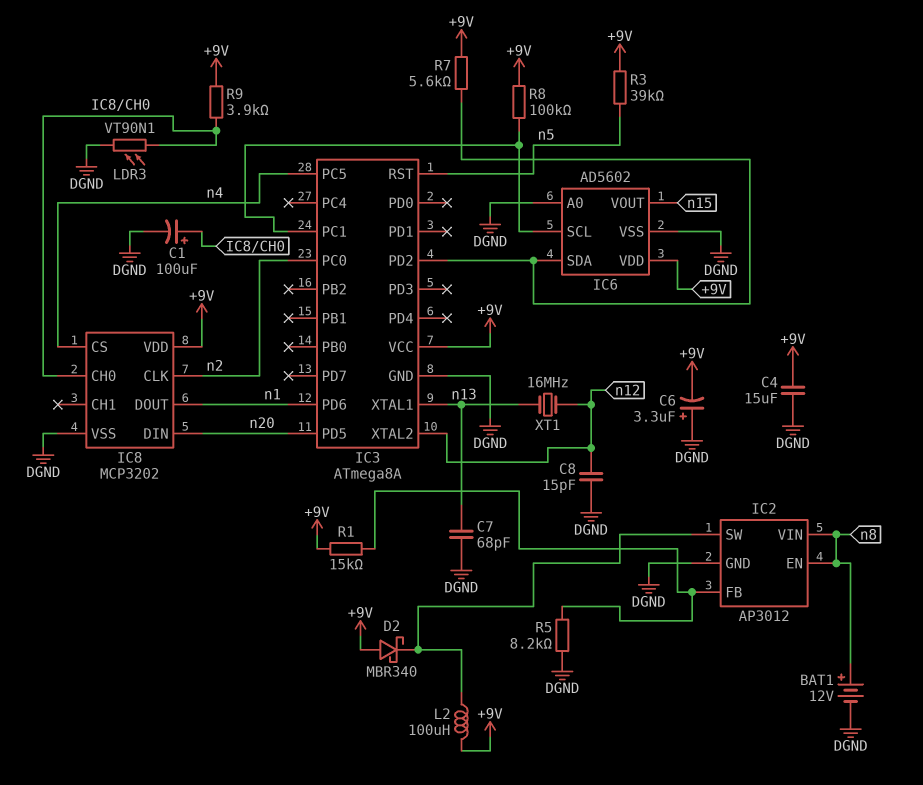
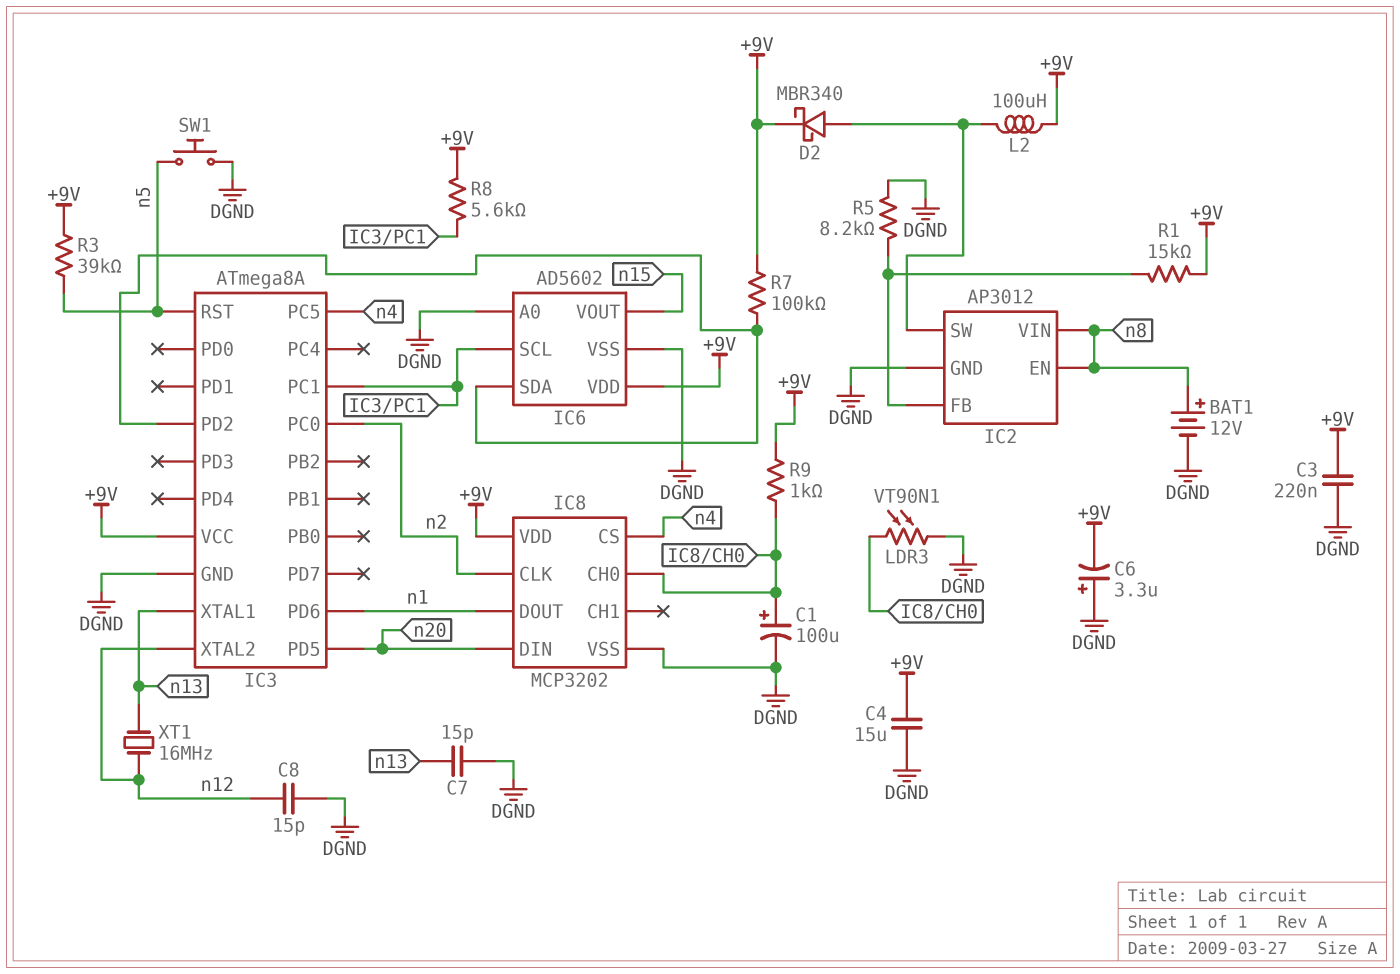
C3: none -> 220nF (+9V, DGND)
C7: 68pF (DGND, n13) -> 15pF (DGND, n13)
D2: schottky MBR340 (A +9V, K IC2/SW) -> schottky MBR340 (A IC2/SW, K +9V)
R7: 5.6k (+9V, IC3/PD2) -> 100k (+9V, IC3/PD2)
R8: 100k (+9V, IC3/PC1) -> 5.6k (+9V, IC3/PC1)
R9: 3.9k (+9V, IC8/CH0) -> 1k (+9V, IC8/CH0)
SW1: none -> button (DGND, n5)

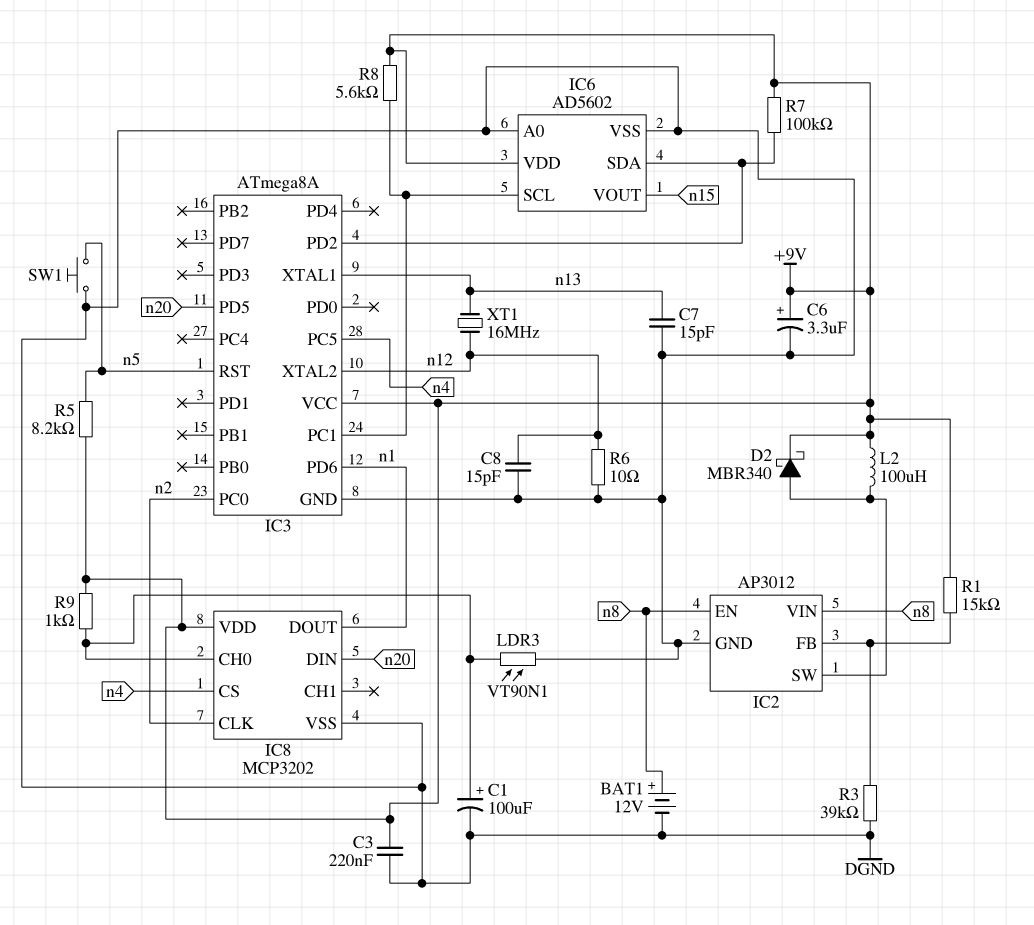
C4: 15uF (+9V, DGND) -> none
C6: 3.3uF (plus DGND, minus +9V) -> 3.3uF (plus +9V, minus DGND)
R3: 39k (+9V, n5) -> 39k (DGND, IC2/FB)
R5: 8.2k (DGND, IC2/FB) -> 8.2k (+9V, n5)
R6: none -> 10 (DGND, n12)

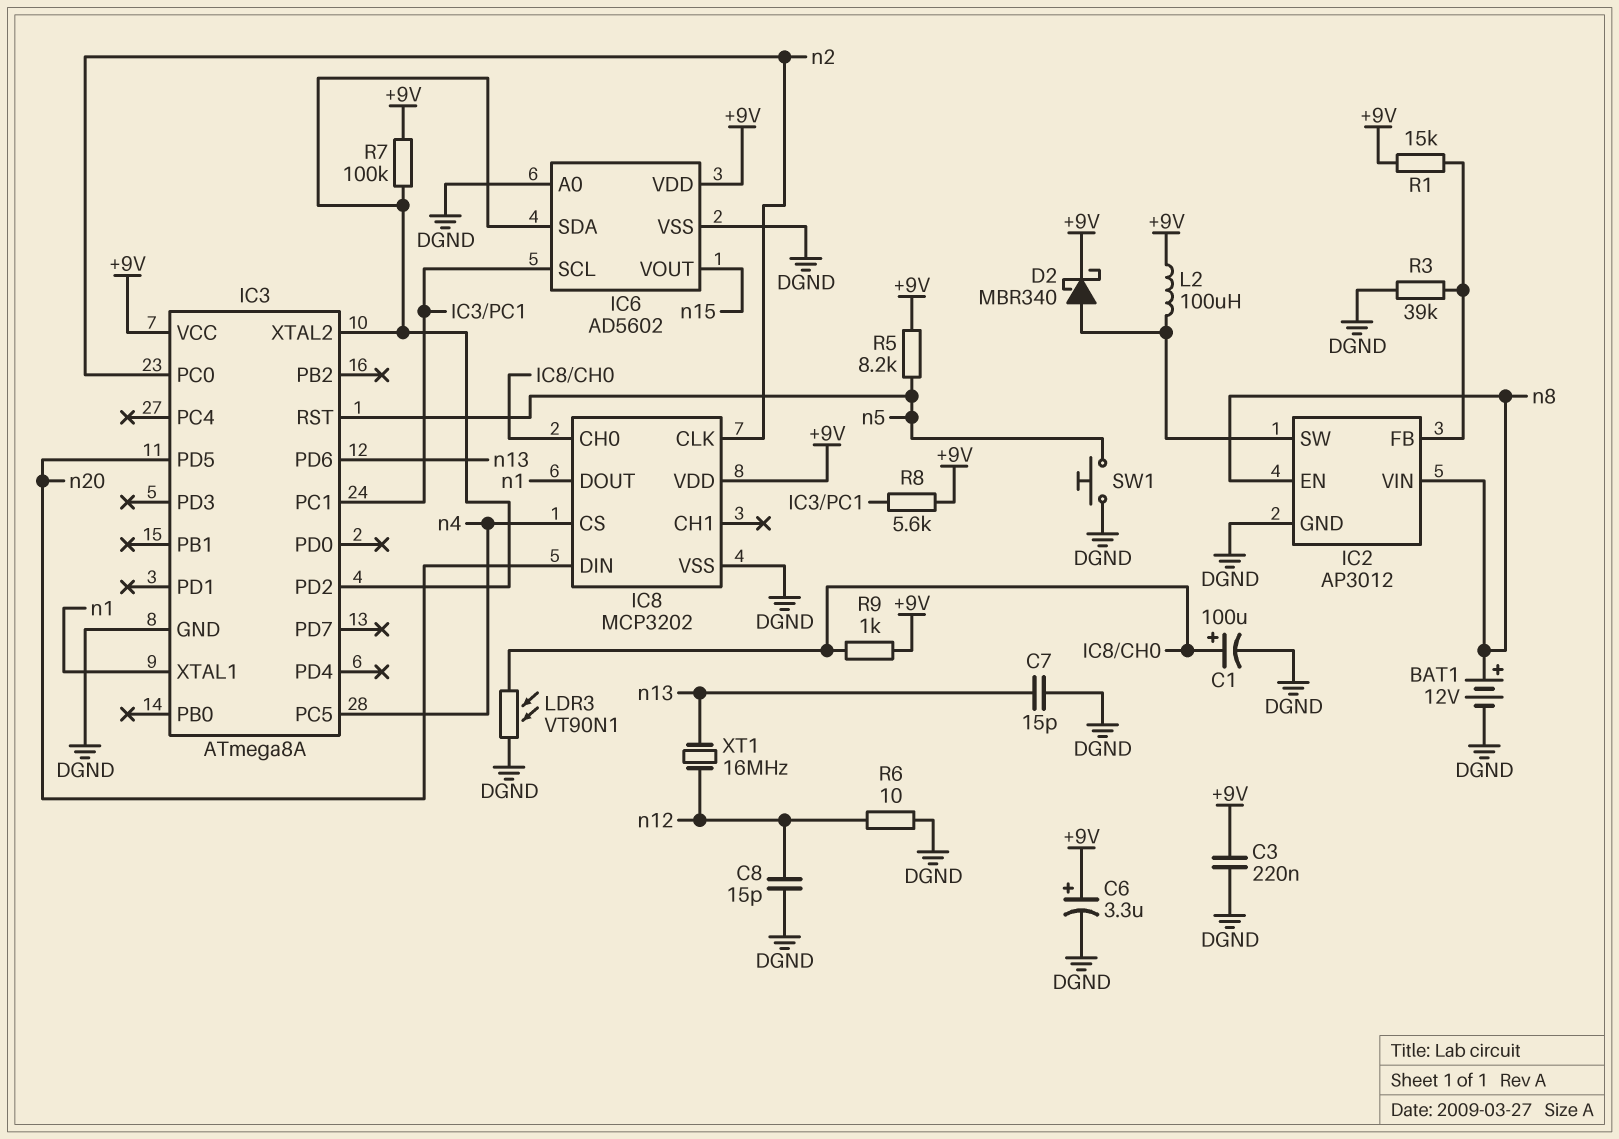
IC3 pin PD6: n1 -> n13
IC3 pin XTAL1: n13 -> n1
IC3 pin XTAL2: n12 -> IC3/PD2

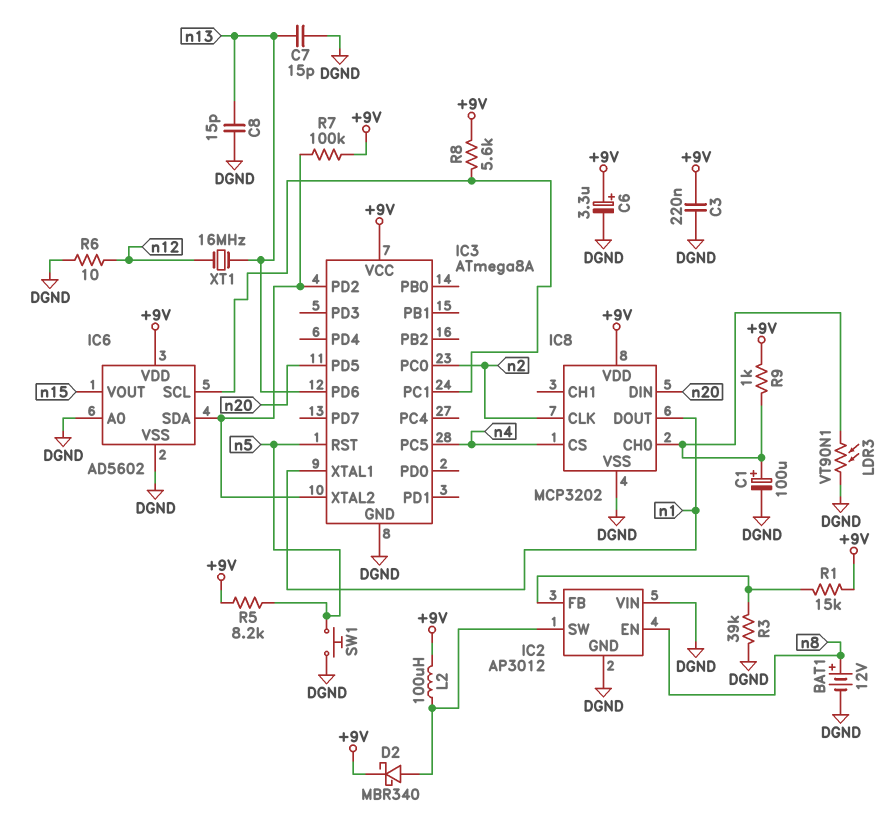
C8: 15pF (DGND, n12) -> 15pF (DGND, n13)
IC2 pin VIN: n8 -> DGND

